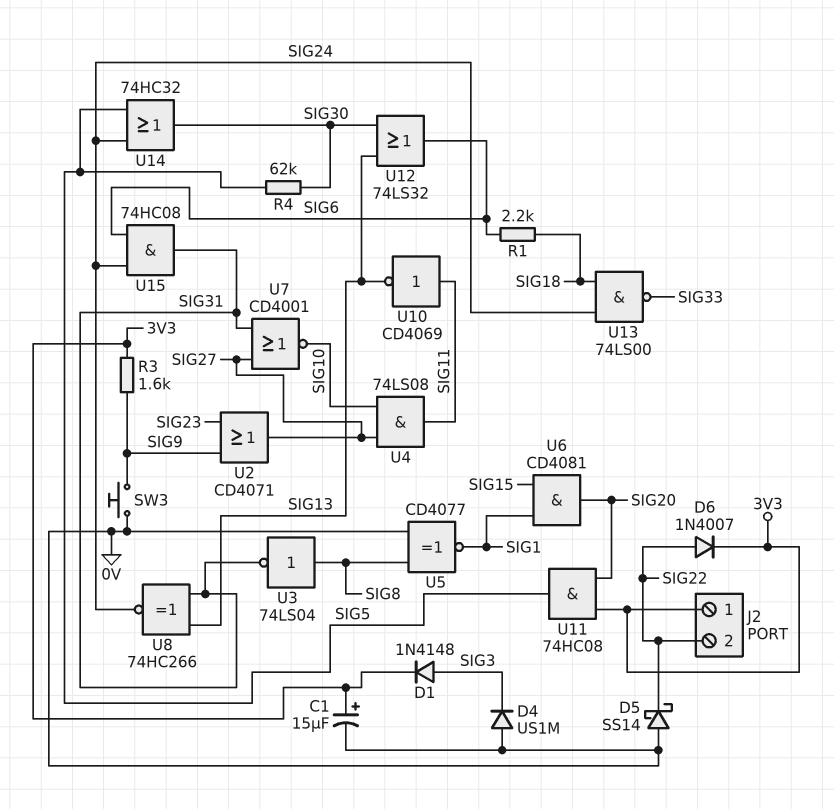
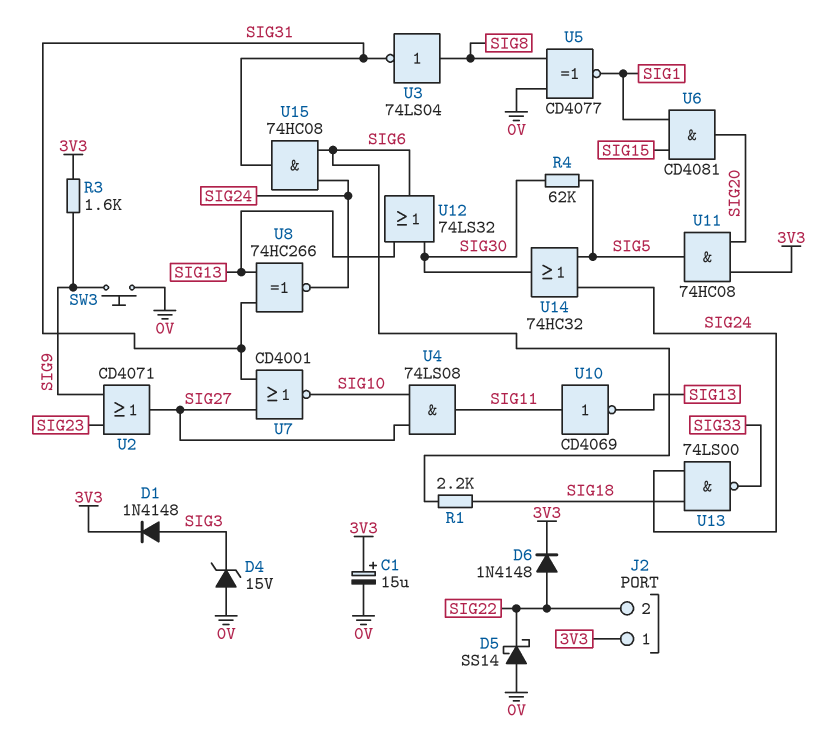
D4: diode US1M (A 0V, K SIG3) -> zener 15V (A 0V, K SIG3)
D6: diode 1N4007 (A SIG22, K 3V3) -> diode 1N4148 (A SIG22, K 3V3)

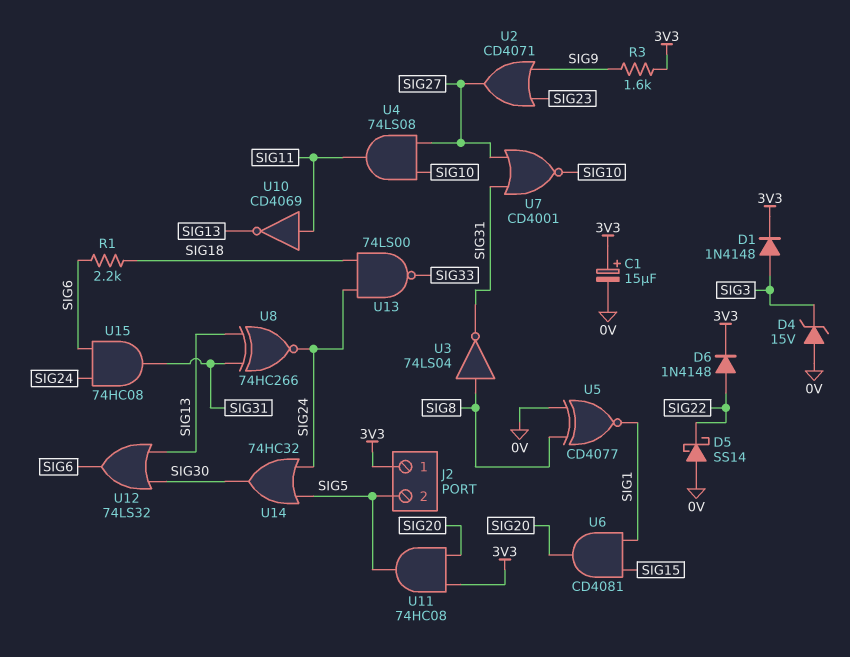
J2 pin 2: SIG22 -> SIG5
R4: 62k (SIG5, SIG30) -> none
SW3: button (0V, SIG9) -> none

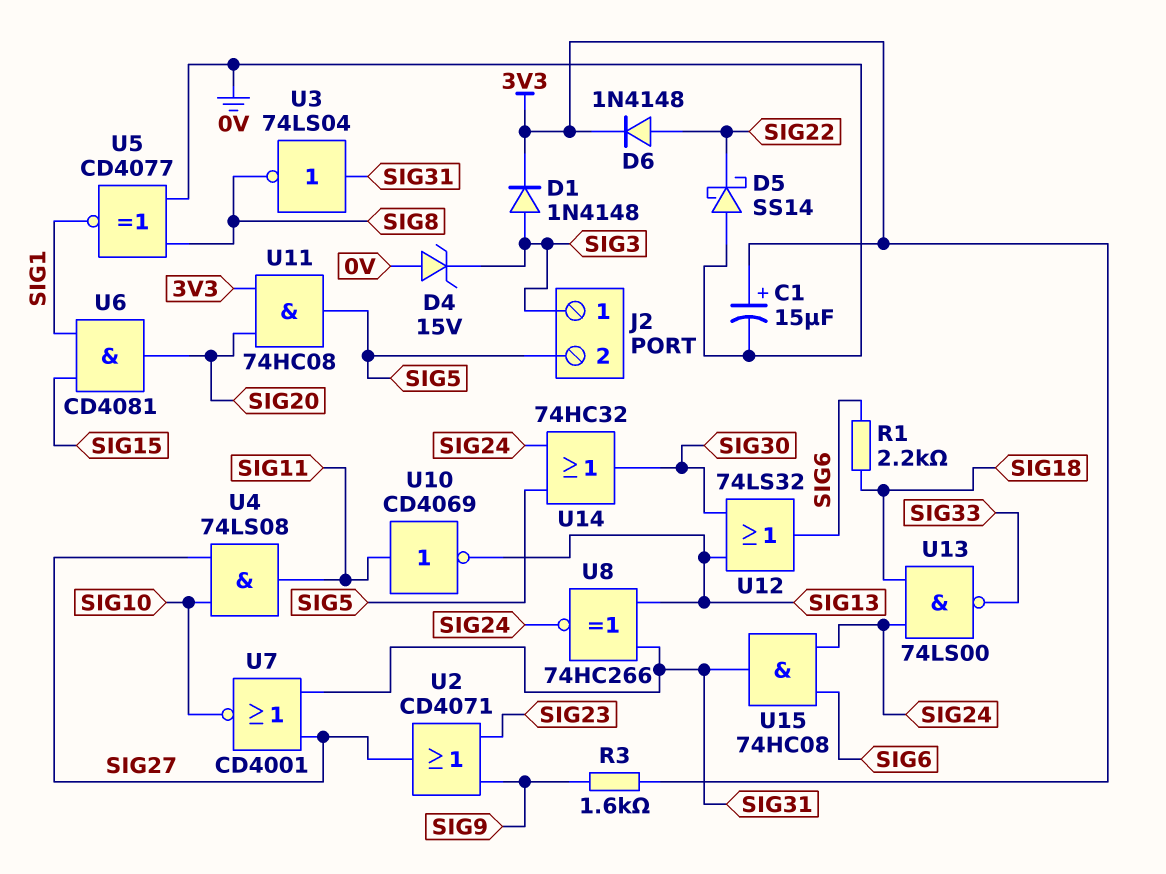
J2 pin 1: 3V3 -> SIG3
U3: NOT 74LS04 (in SIG8, out SIG31) -> NOT 74LS04 (in SIG31, out SIG8)

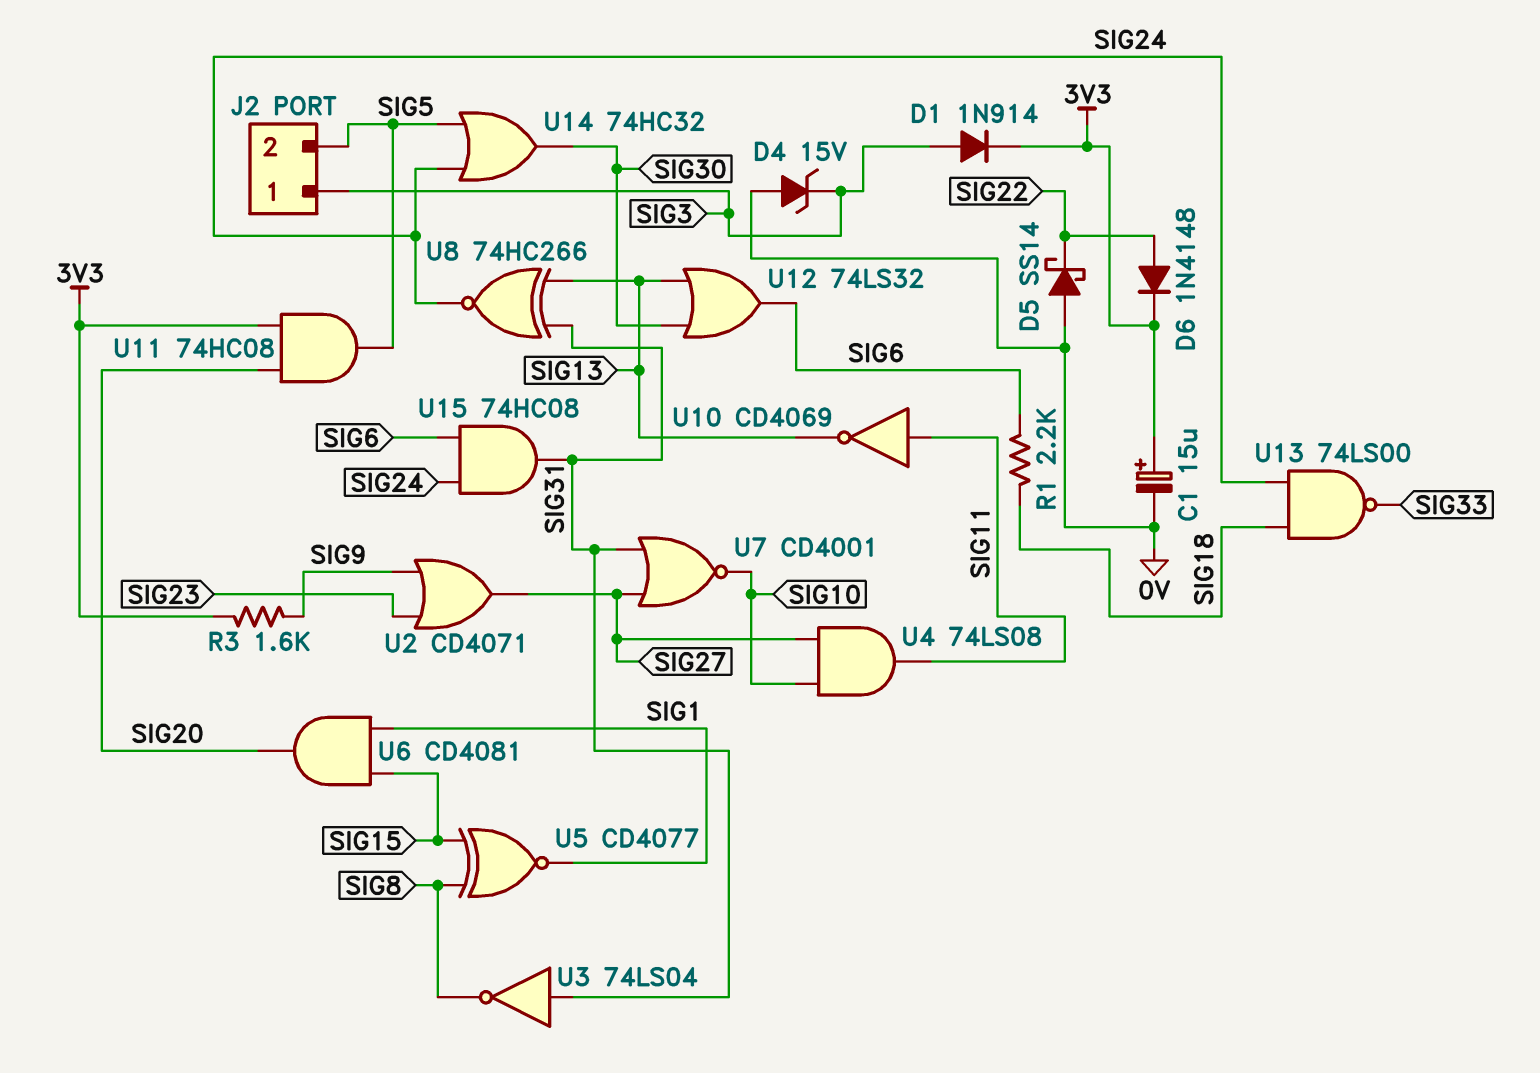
D1: diode 1N4148 (A SIG3, K 3V3) -> diode 1N914 (A SIG3, K 3V3)
U5: XNOR CD4077 (in 0V, in SIG8, out SIG1) -> XNOR CD4077 (in SIG8, in SIG15, out SIG1)

